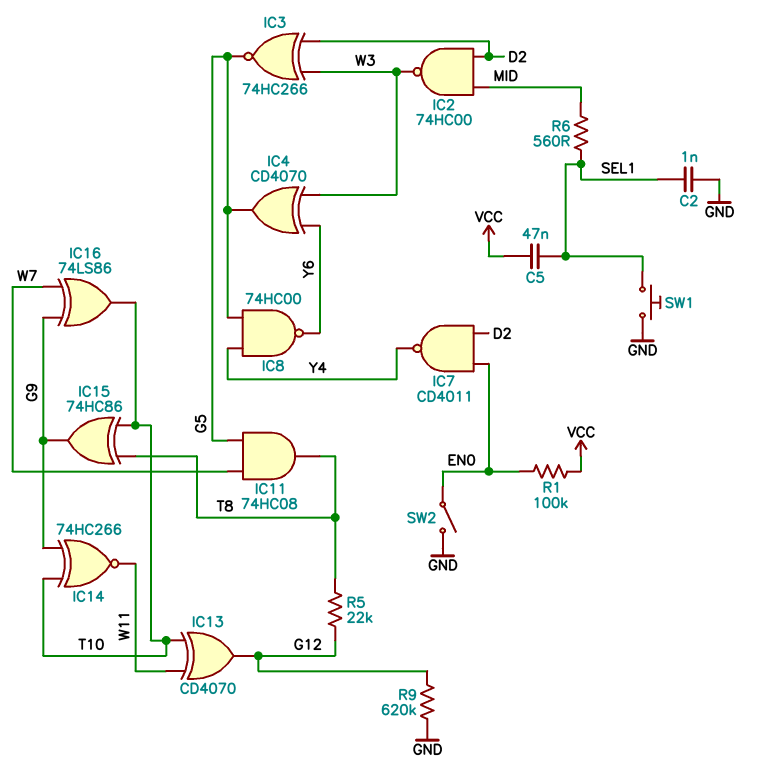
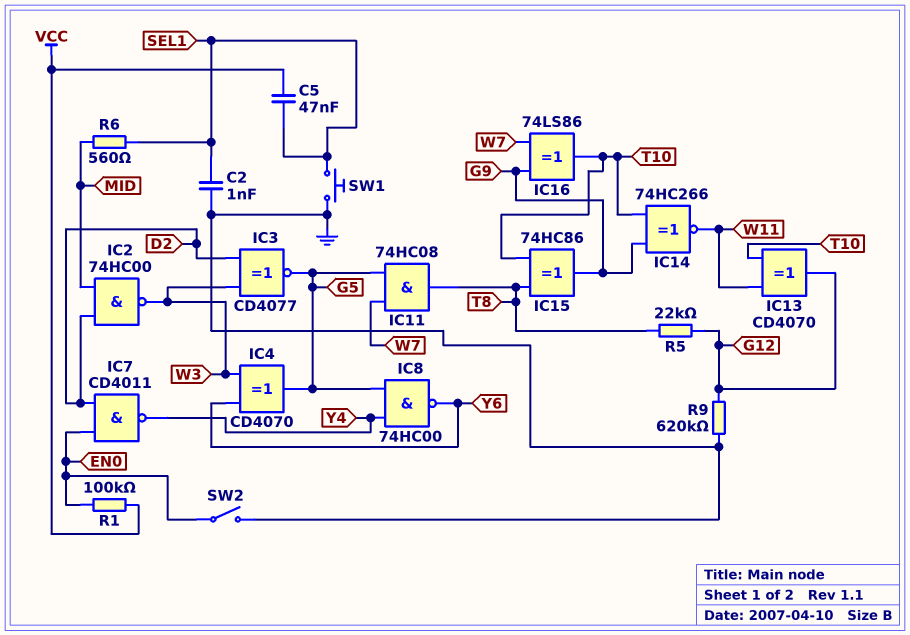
IC3: XNOR 74HC266 (in D2, in W3, out G5) -> XNOR CD4077 (in D2, in W3, out G5)

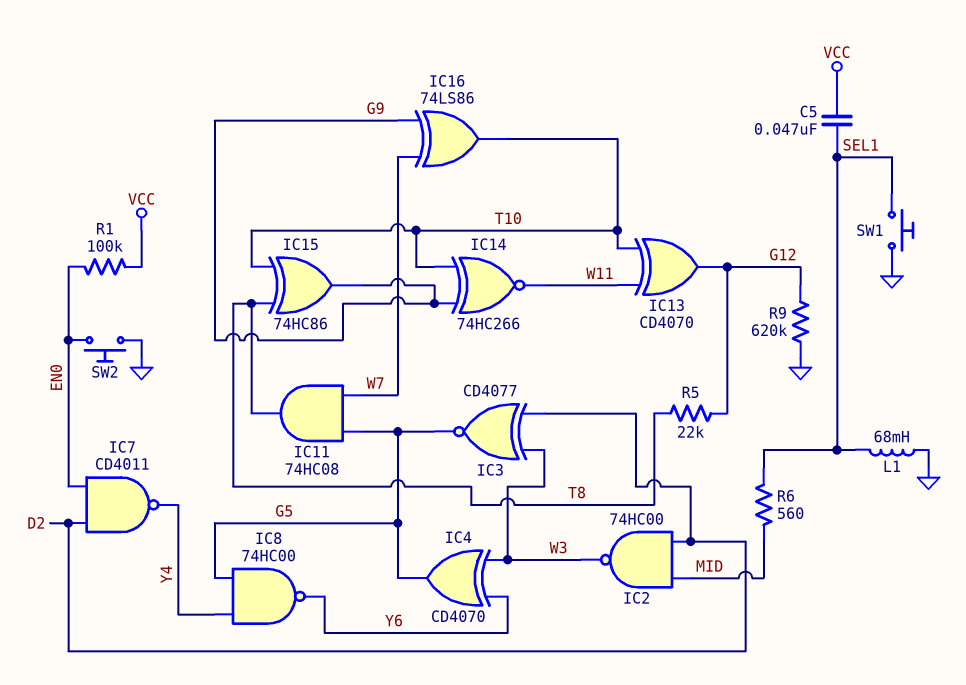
C2: 1nF (GND, SEL1) -> none
L1: none -> 68mH (GND, SEL1)
SW2: switch (EN0, GND) -> button (EN0, GND)

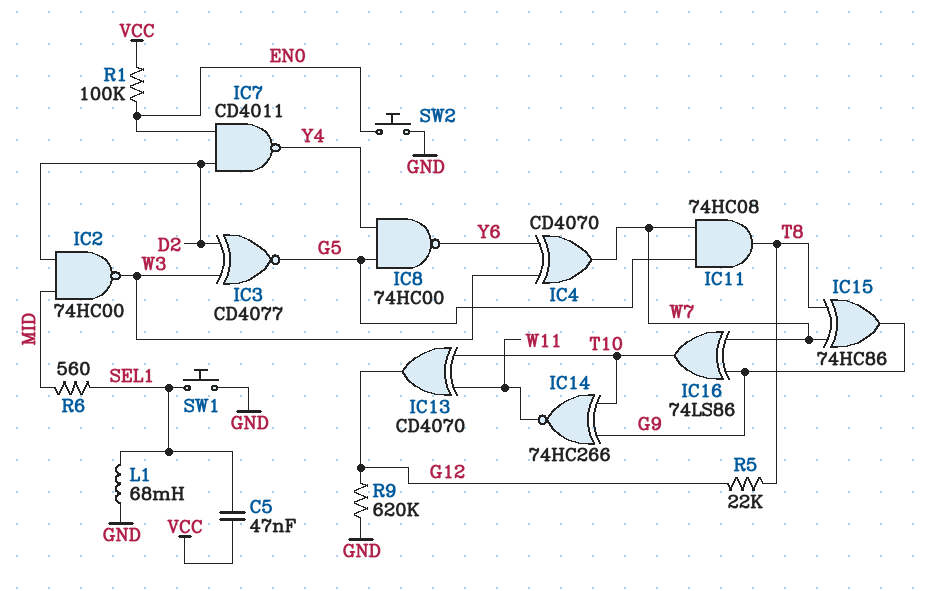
IC4: XOR CD4070 (in W3, in Y6, out G5) -> XOR CD4070 (in W3, in Y6, out W7)
IC15: XOR 74HC86 (in T8, in T10, out G9) -> XOR 74HC86 (in T8, in W7, out G9)

